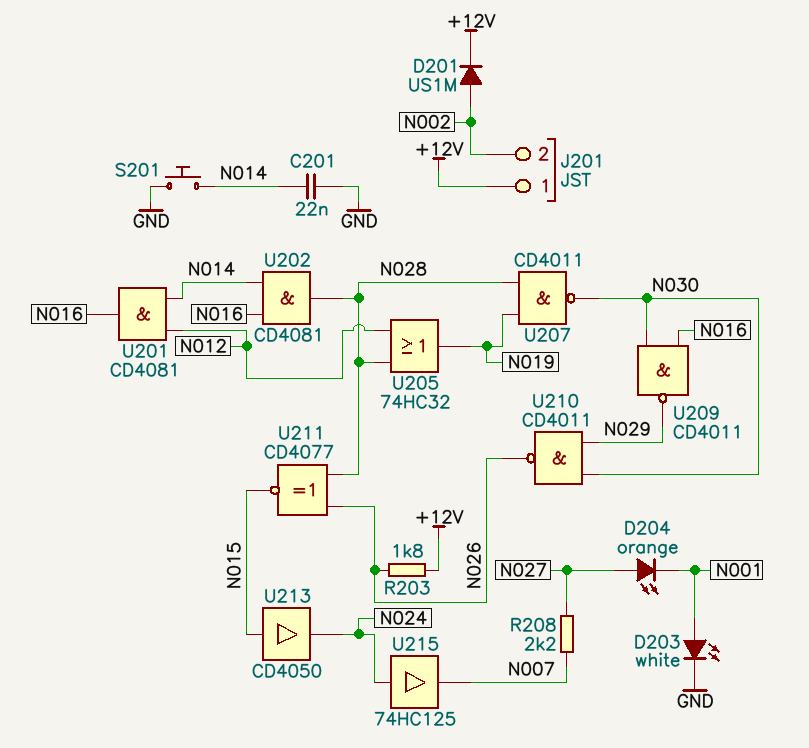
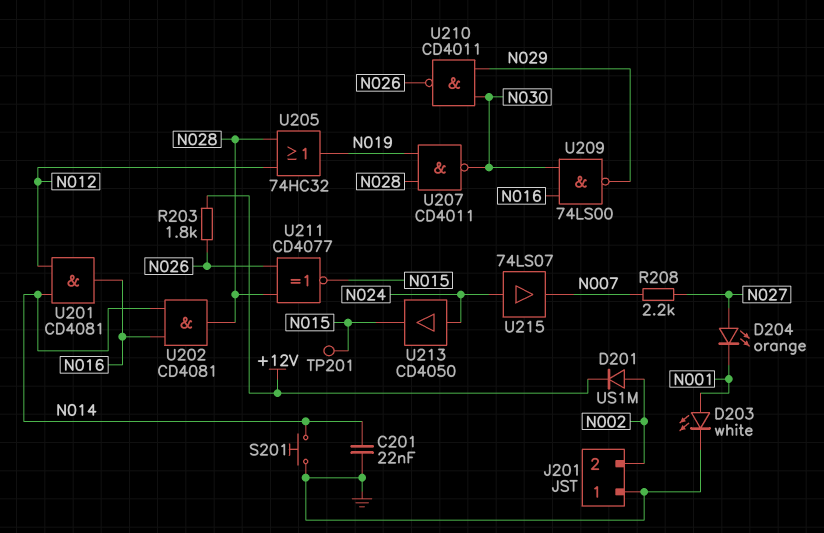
J201 pin 1: +12V -> GND
TP201: none -> test point (N015)
U209: NAND CD4011 (in N016, in N030, out N029) -> NAND 74LS00 (in N016, in N030, out N029)
U213: buffer CD4050 (in N015, out N024) -> buffer CD4050 (in N024, out N015)
U215: buffer 74HC125 (in N024, out N007) -> buffer 74LS07 (in N024, out N007)

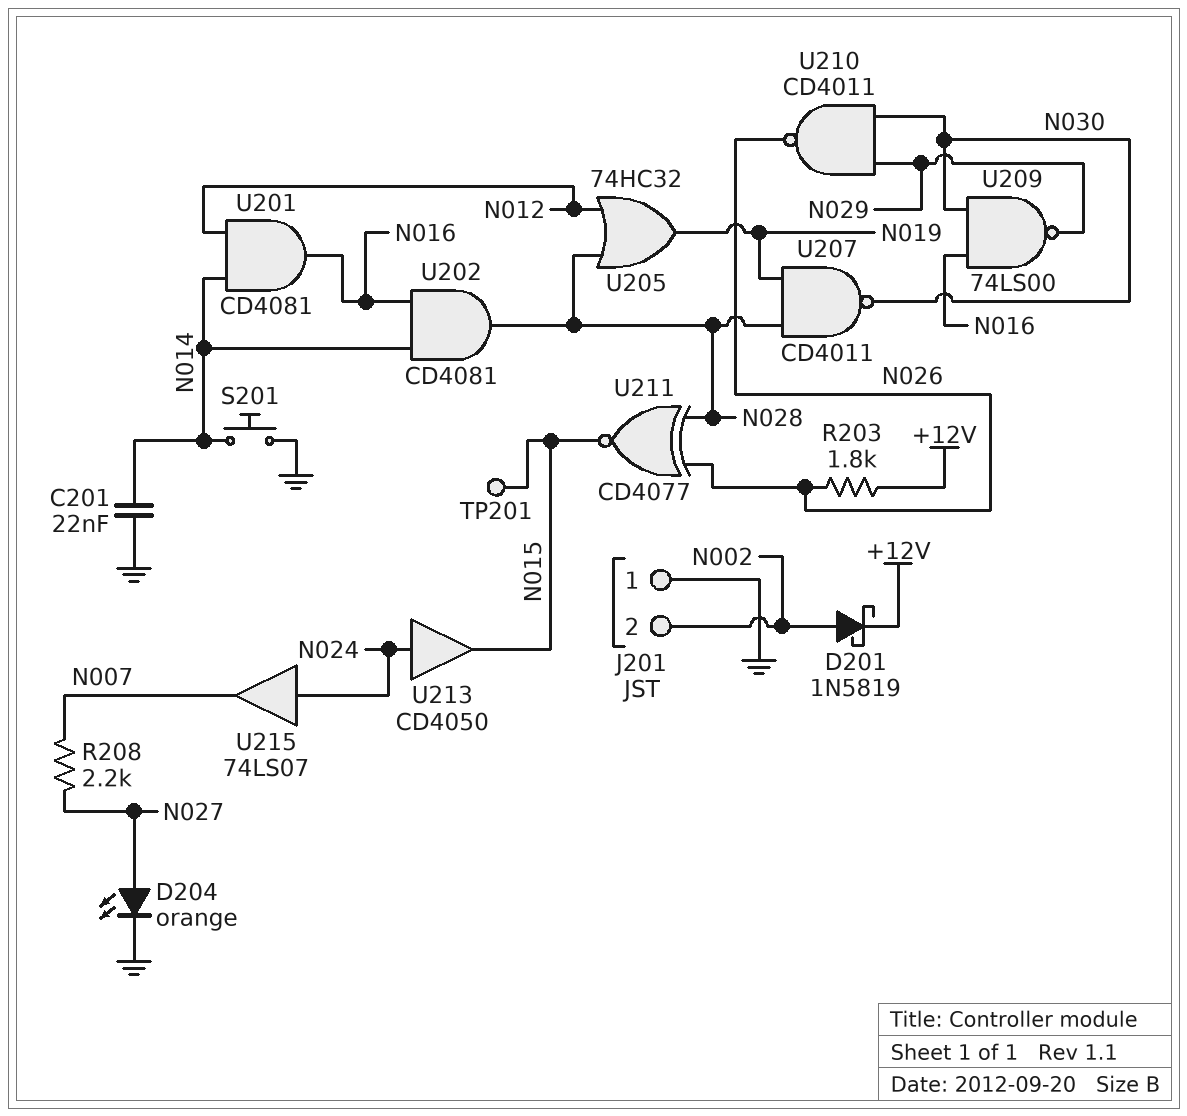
D201: diode US1M (A N002, K +12V) -> schottky 1N5819 (A N002, K +12V)
D203: LED white (A N001, K GND) -> none
D204: LED orange (A N027, K N001) -> LED orange (A N027, K GND)

